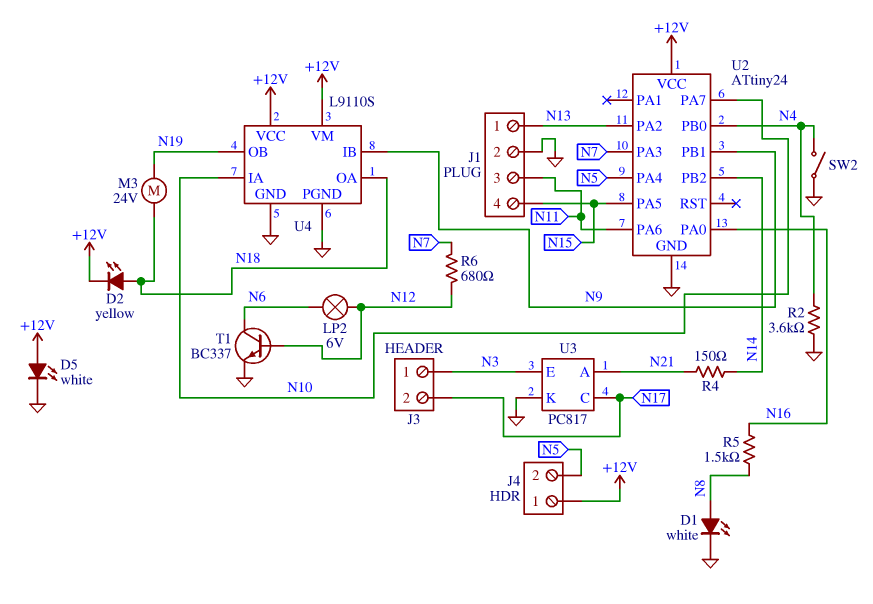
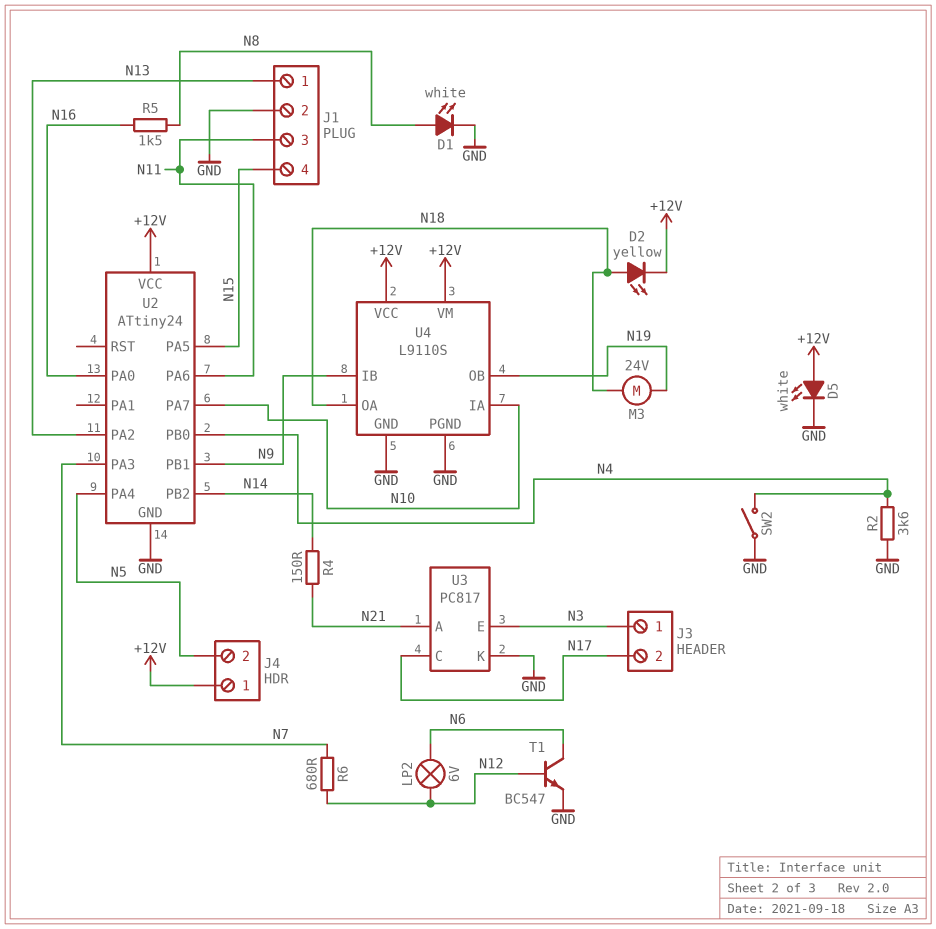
T1: NPN BC337 (B N12, C N6, E GND) -> NPN BC547 (B N12, C N6, E GND)

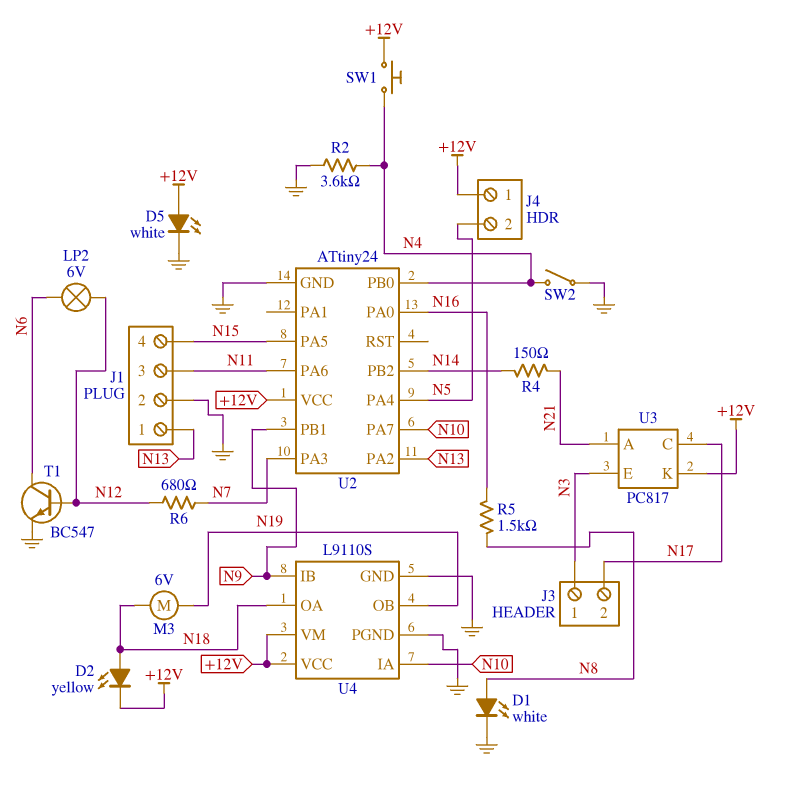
M3: motor 24V (N18, N19) -> motor 6V (N18, N19)
SW1: none -> button (+12V, N4)
U3 pin K: GND -> +12V

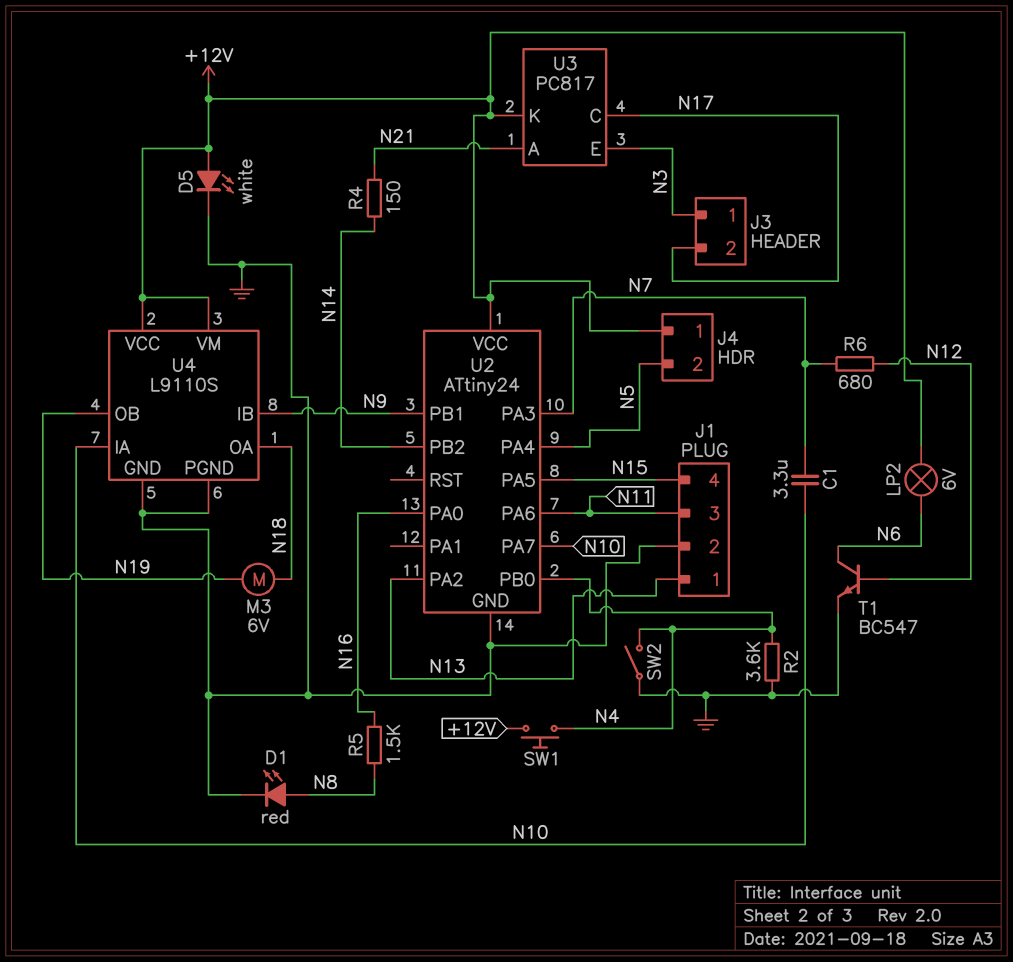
C1: none -> 3.3uF (N7, N10)
D1: LED white (A N8, K GND) -> LED red (A N8, K GND)
D2: LED yellow (A N18, K +12V) -> none
LP2: lamp 6V (N6, N12) -> lamp 6V (+12V, N6)

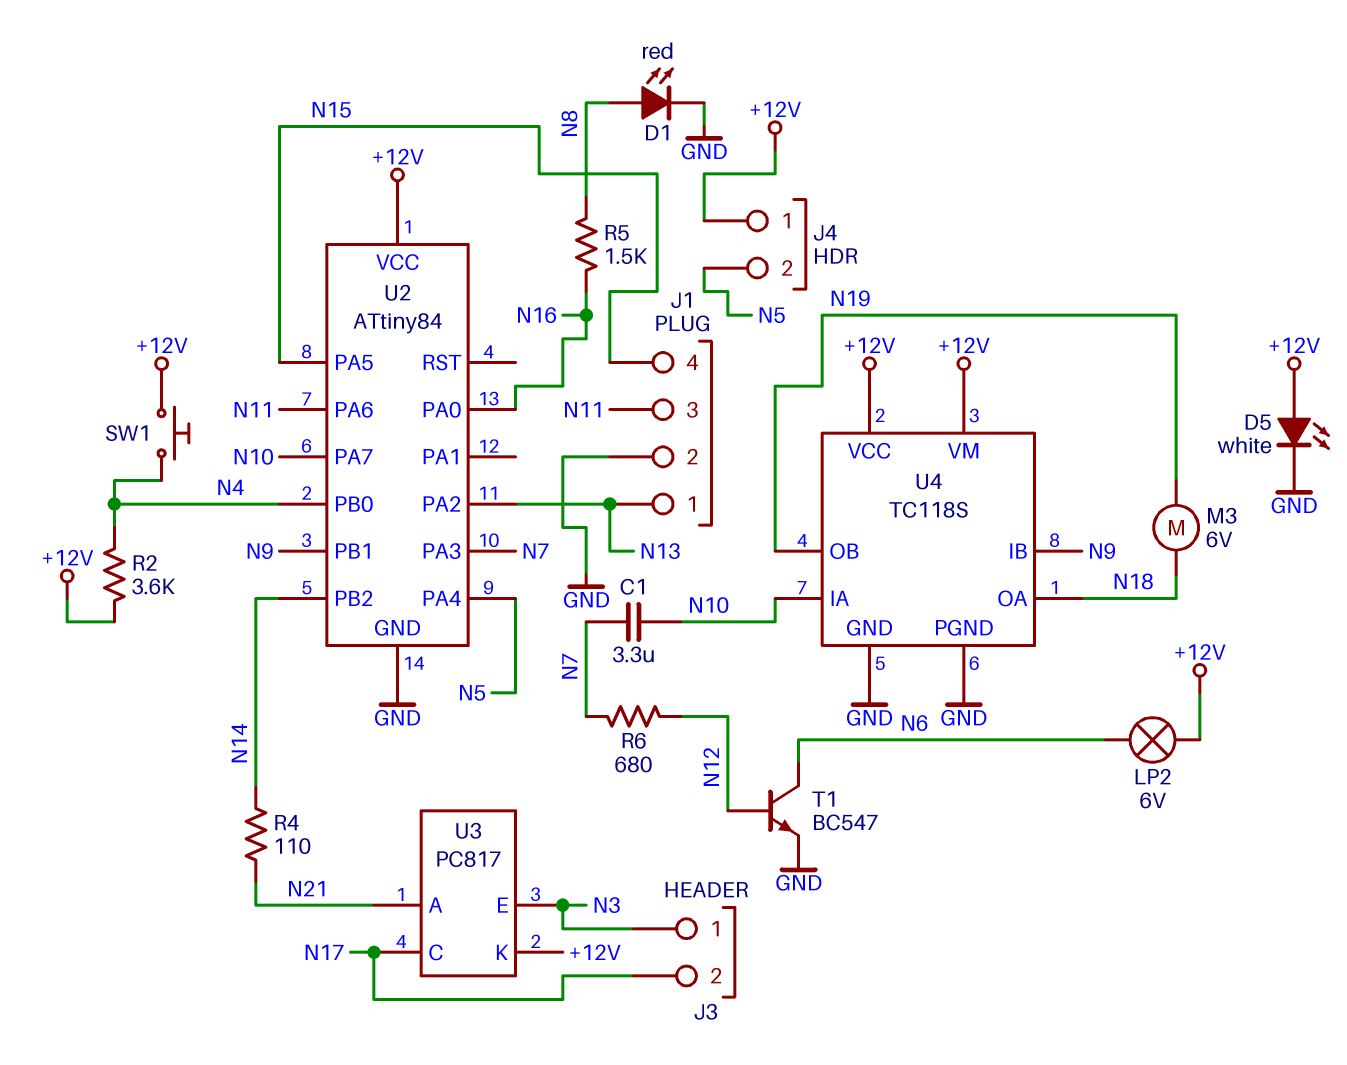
R2: 3.6k (GND, N4) -> 3.6k (+12V, N4)
R4: 150 (N14, N21) -> 110 (N14, N21)
SW2: switch (GND, N4) -> none
U2: ATtiny24 -> ATtiny84
U4: L9110S -> TC118S

